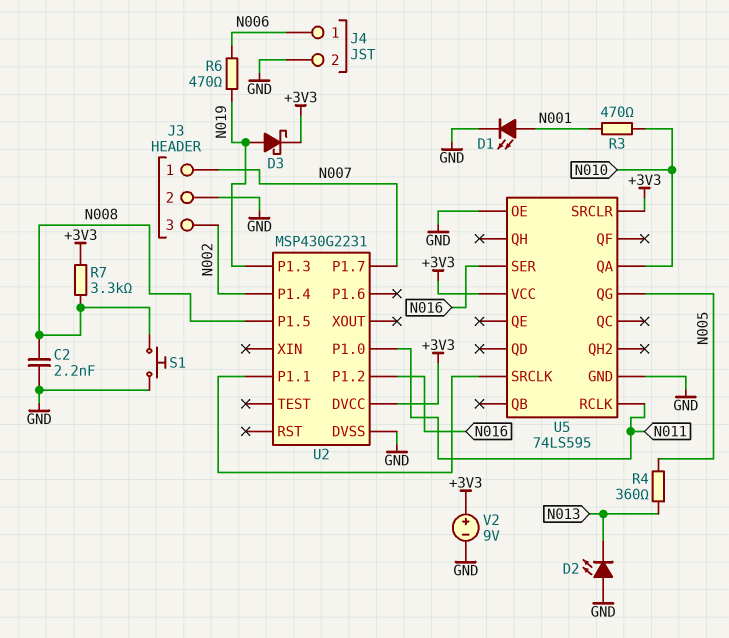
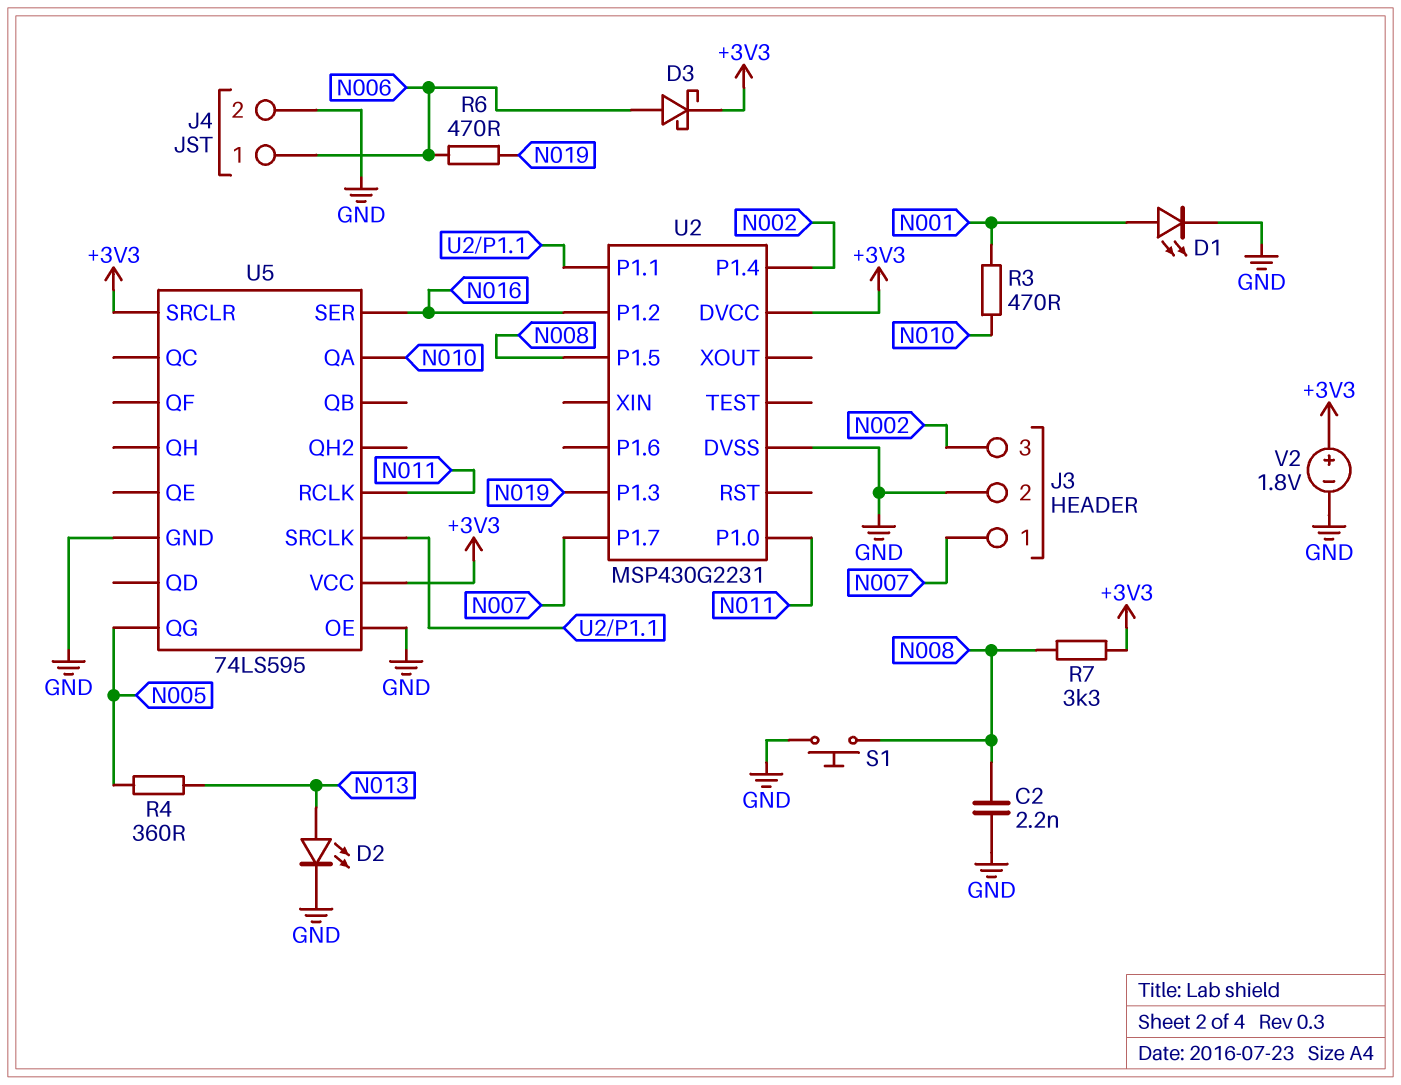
D2: LED (A GND, K N013) -> LED (A N013, K GND)
D3: schottky (A N019, K +3V3) -> schottky (A N006, K +3V3)
V2: 9V (plus +3V3, minus GND) -> 1.8V (plus +3V3, minus GND)

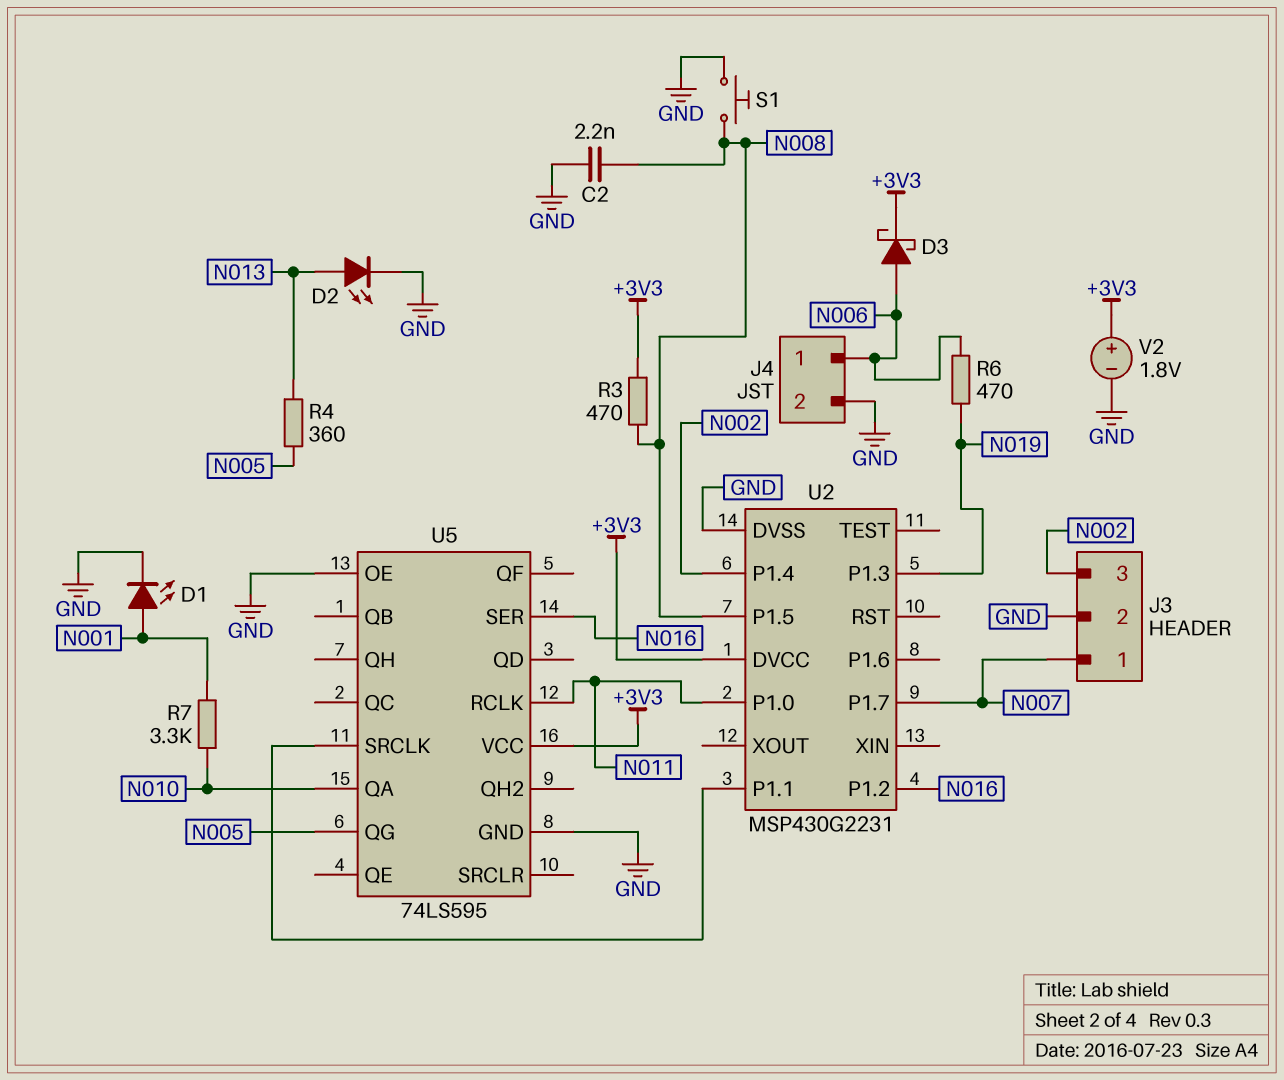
R3: 470 (N001, N010) -> 470 (+3V3, N008)
R7: 3.3k (+3V3, N008) -> 3.3k (N001, N010)
U5 pin SRCLR: +3V3 -> none

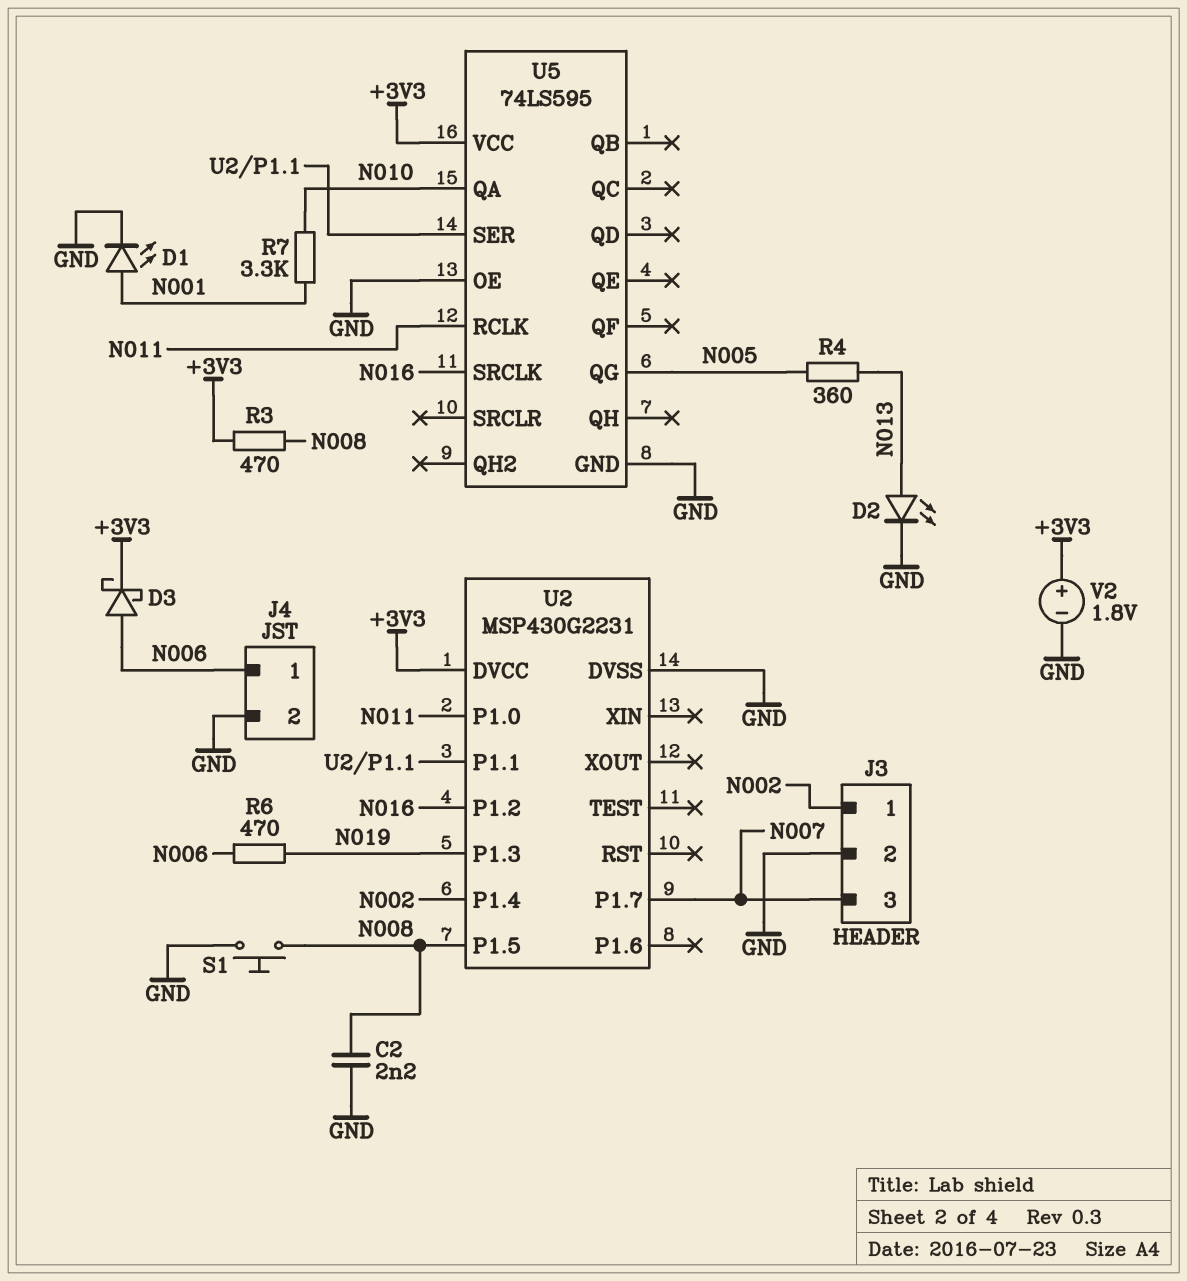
J3 pin 1: N007 -> N002
J3 pin 3: N002 -> N007
U5 pin SER: N016 -> U2/P1.1
U5 pin SRCLK: U2/P1.1 -> N016

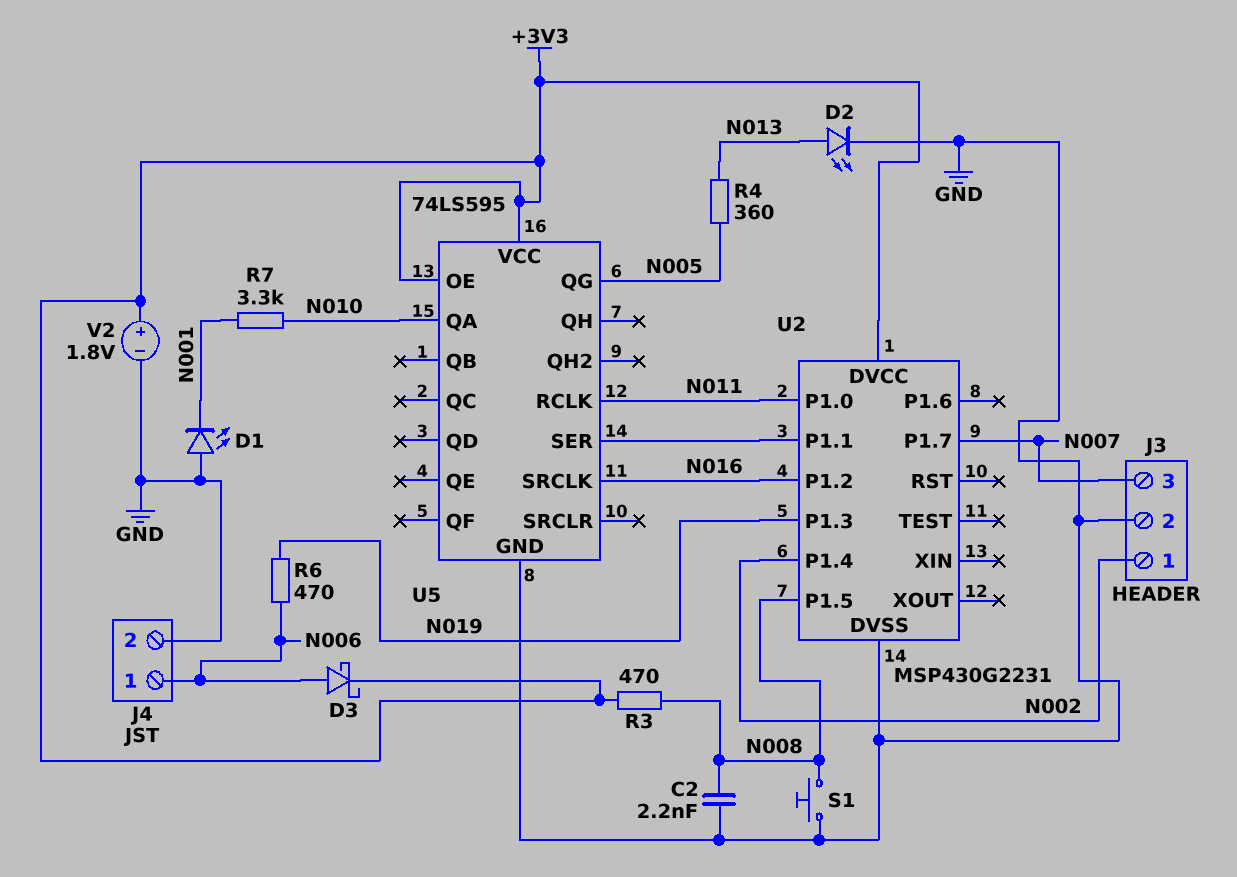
D1: LED (A N001, K GND) -> LED (A GND, K N001)
U5 pin OE: GND -> +3V3

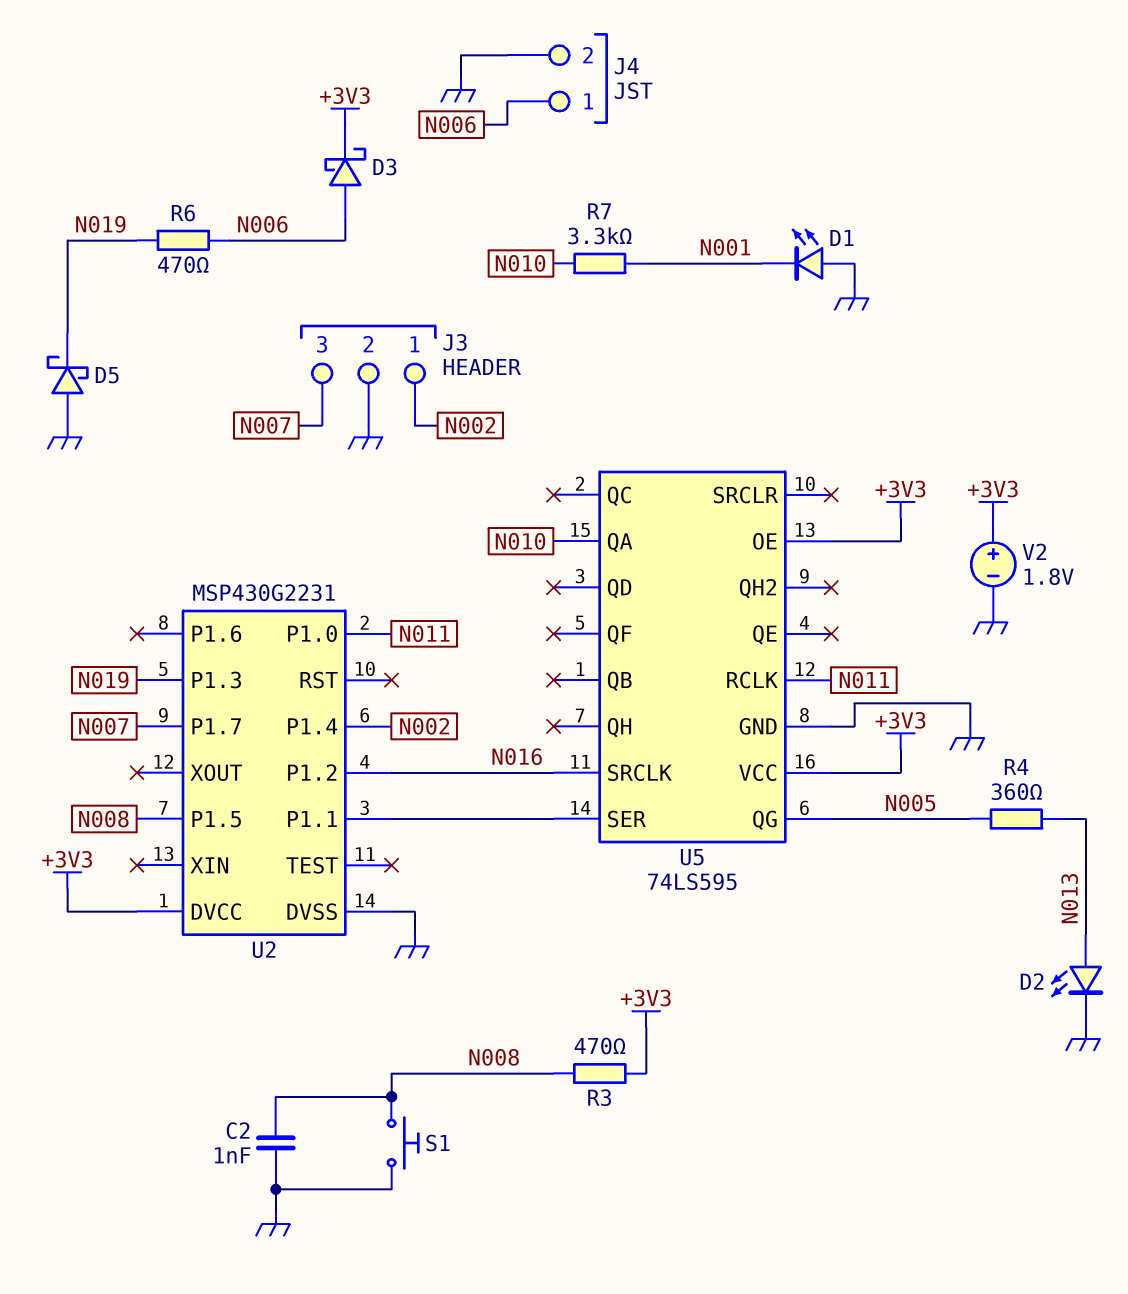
C2: 2.2nF (GND, N008) -> 1nF (GND, N008)
D5: none -> schottky (A GND, K N019)

